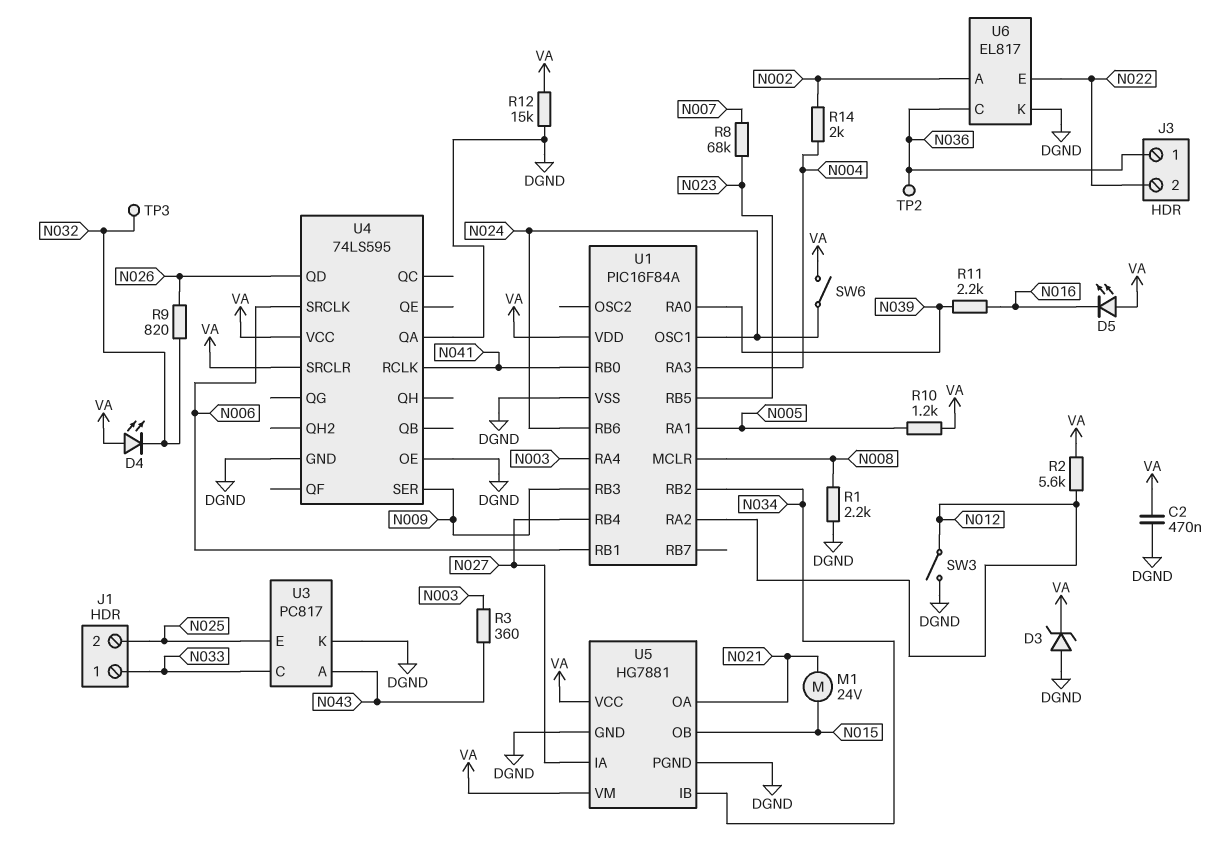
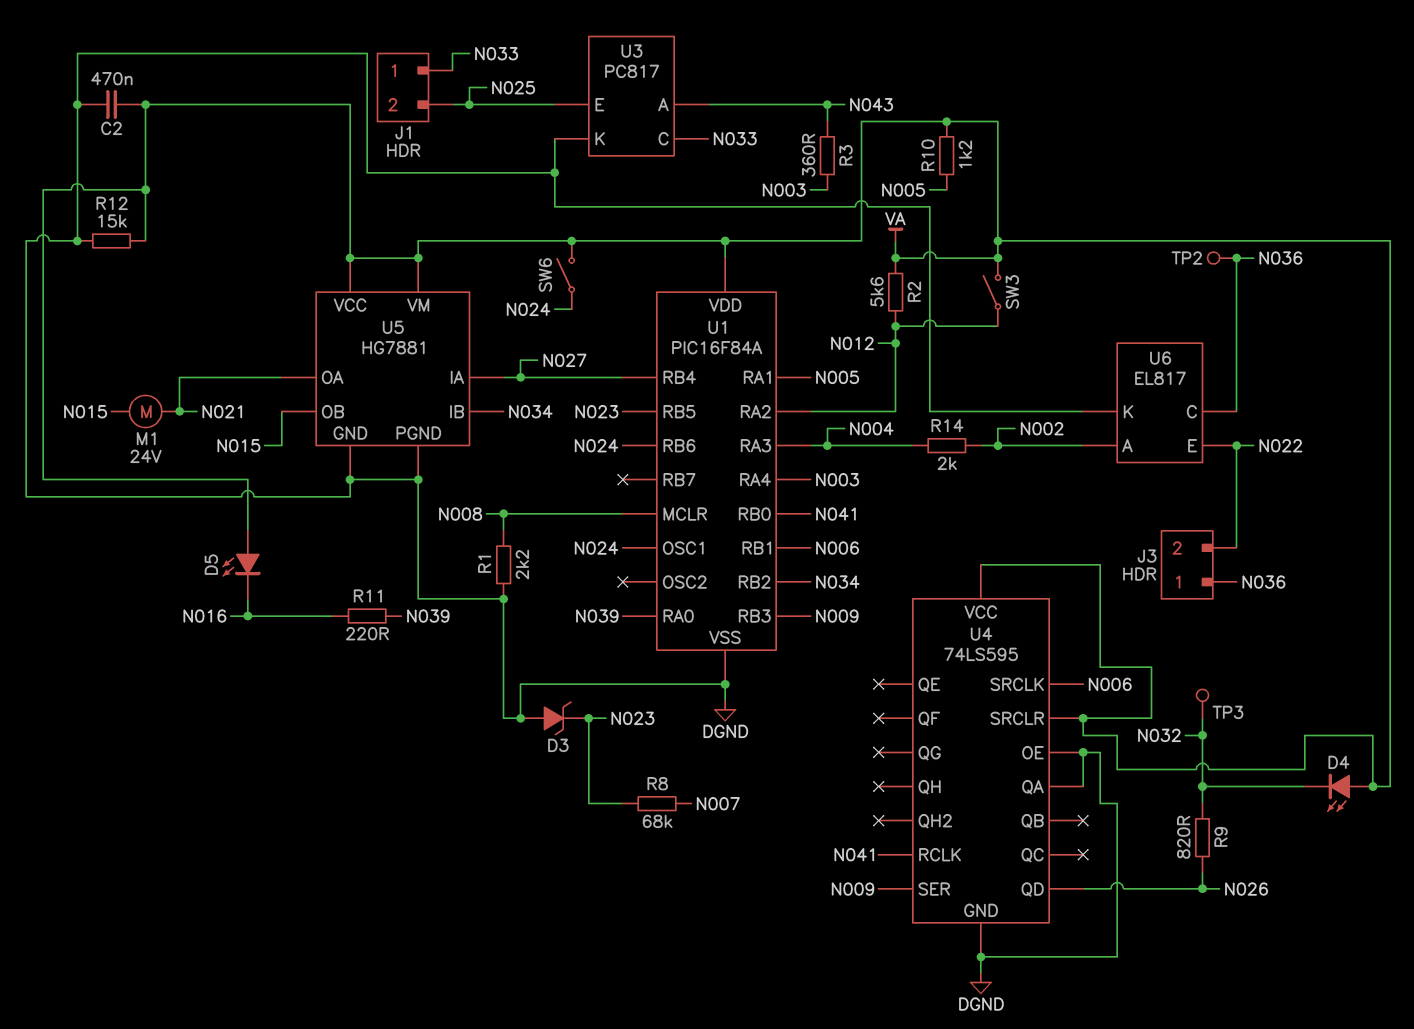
D3: zener (A DGND, K VA) -> zener (A DGND, K N023)
R11: 2.2k (N016, N039) -> 220 (N016, N039)
SW3: switch (DGND, N012) -> switch (N012, VA)

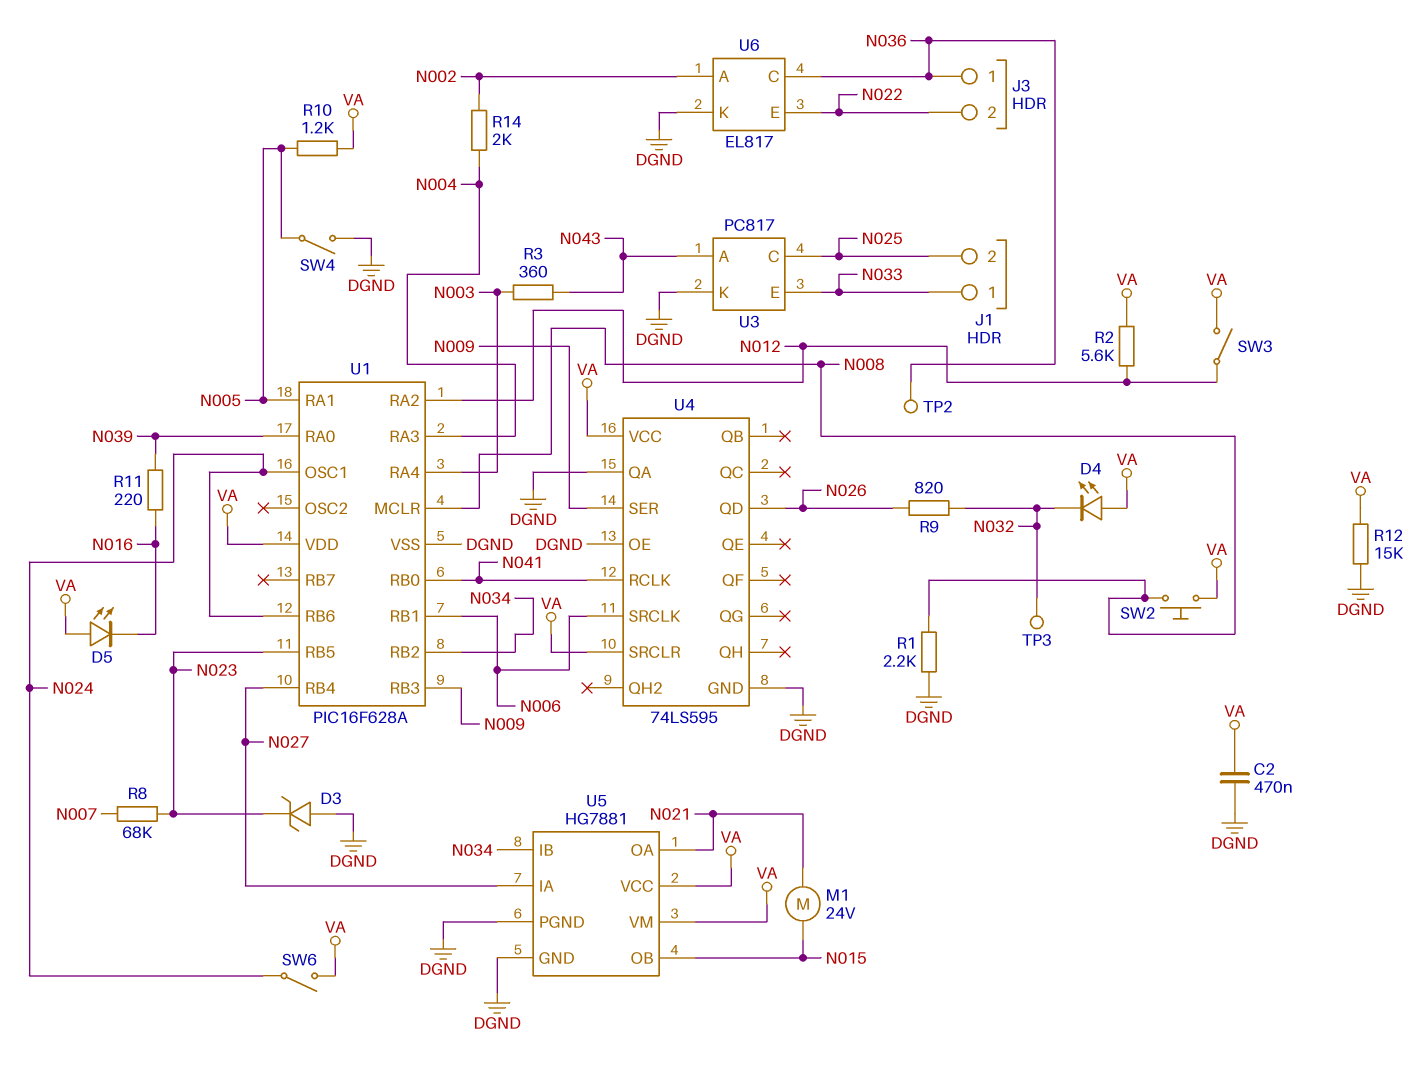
SW2: none -> button (N008, VA)
SW4: none -> switch (DGND, N005)
U1: PIC16F84A -> PIC16F628A
U3 pin C: N033 -> N025
U3 pin E: N025 -> N033

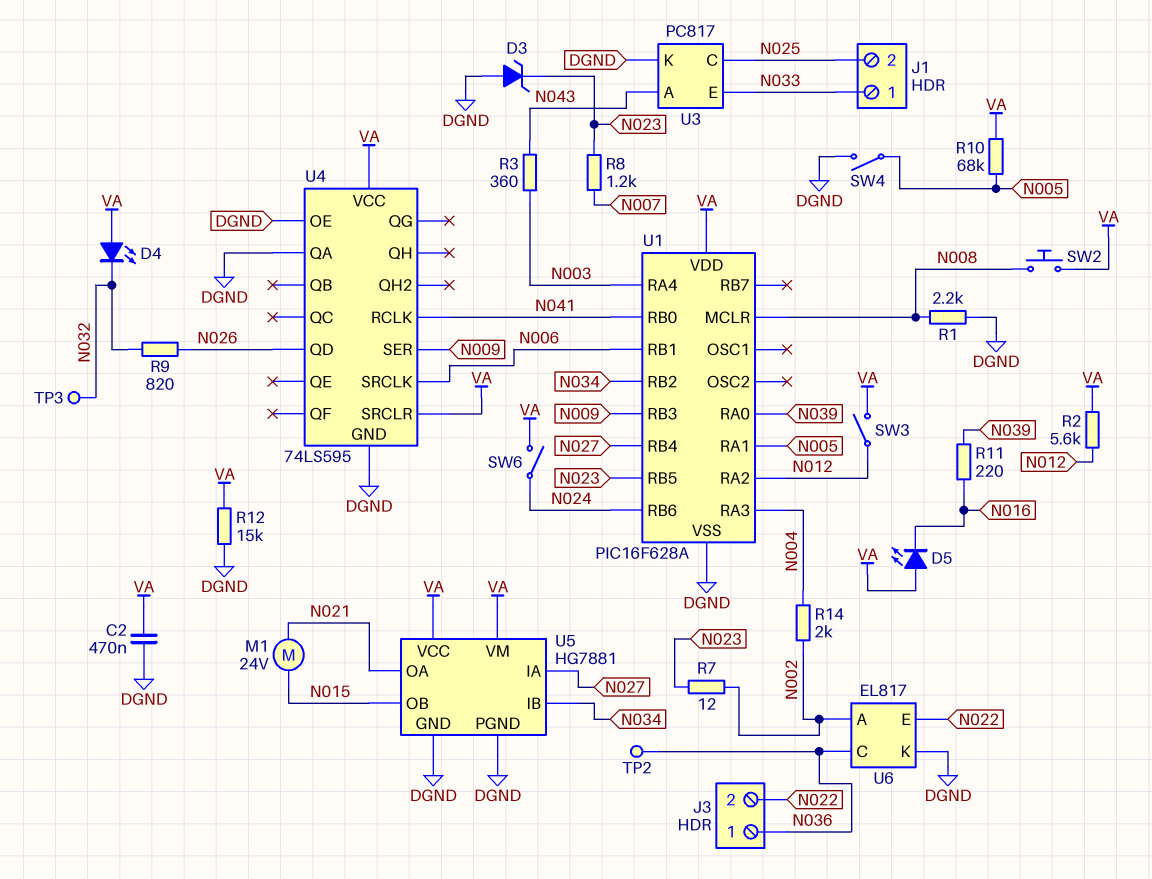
R7: none -> 12 (N002, N023)
R8: 68k (N007, N023) -> 1.2k (N007, N023)
R10: 1.2k (N005, VA) -> 68k (N005, VA)
U1 pin OSC1: N024 -> none

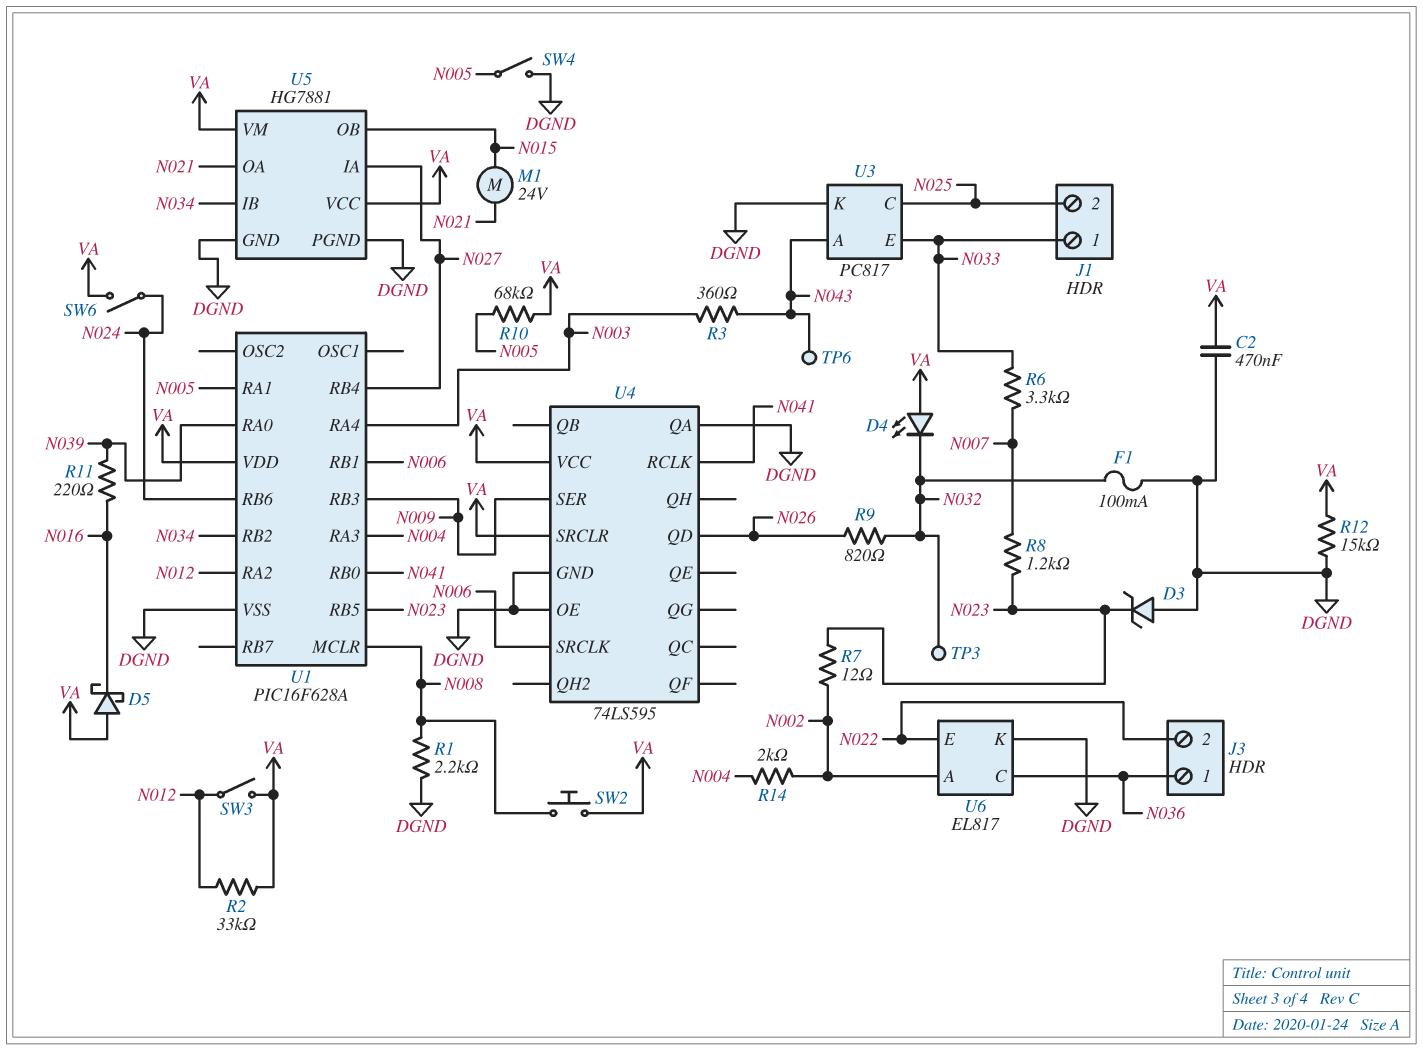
D5: LED (A VA, K N016) -> schottky (A VA, K N016)
F1: none -> 100mA (DGND, N032)
R2: 5.6k (N012, VA) -> 33k (N012, VA)
R6: none -> 3.3k (N007, N033)
TP2: test point (N036) -> none
TP6: none -> test point (N043)

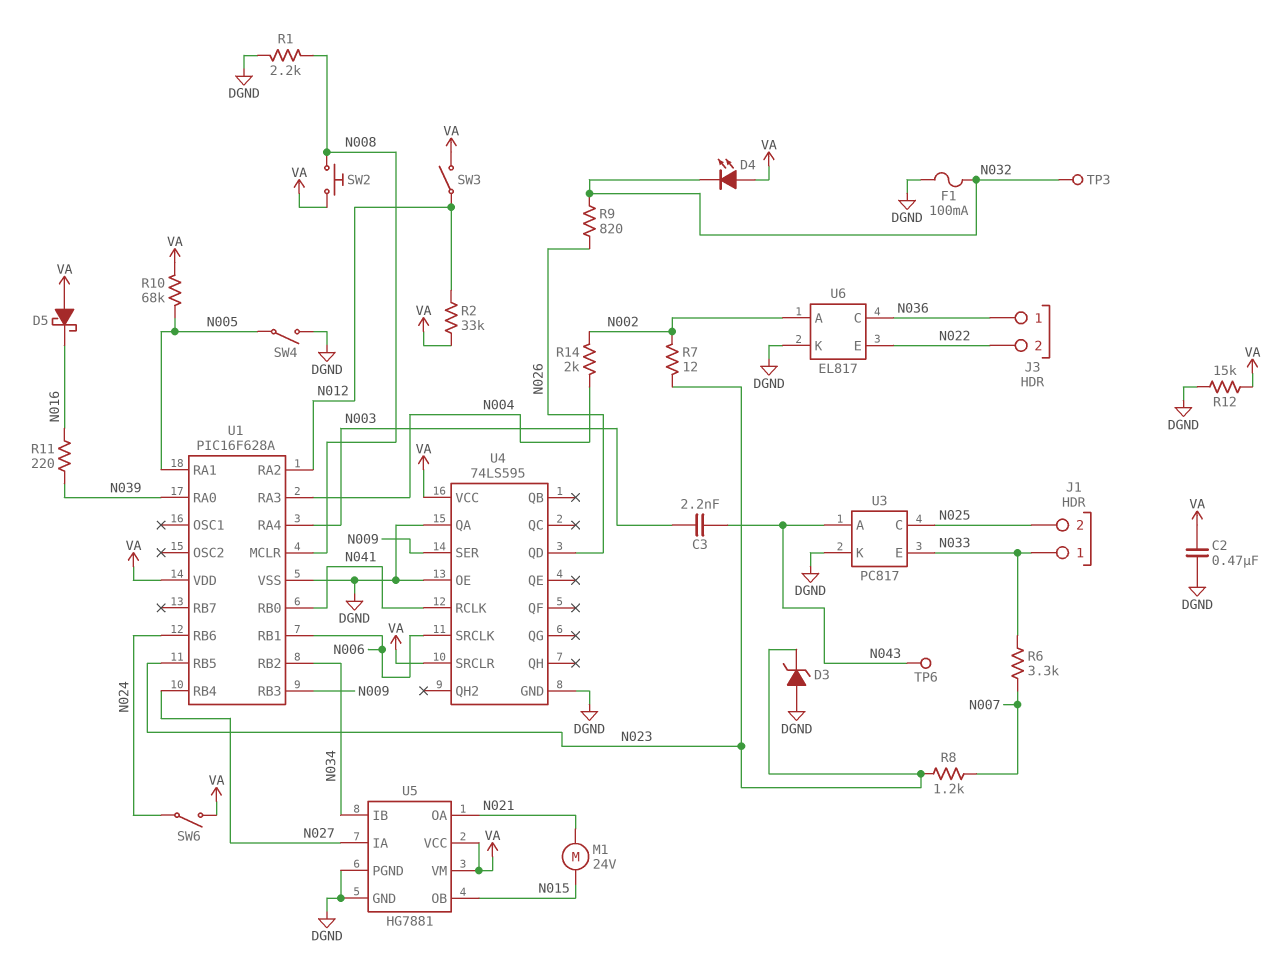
C3: none -> 2.2nF (N003, N043)
R3: 360 (N003, N043) -> none

